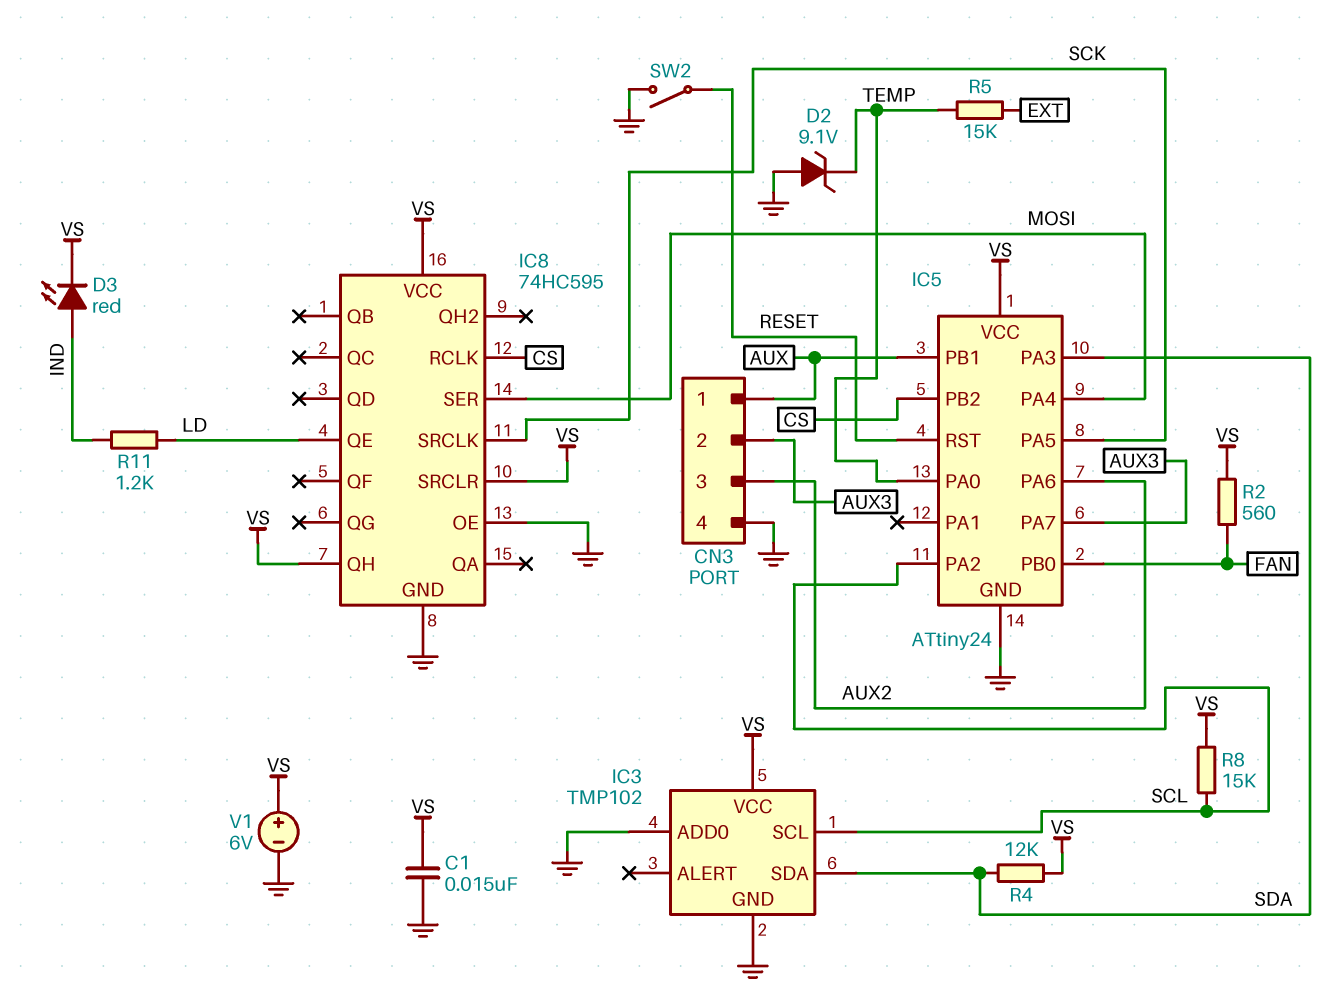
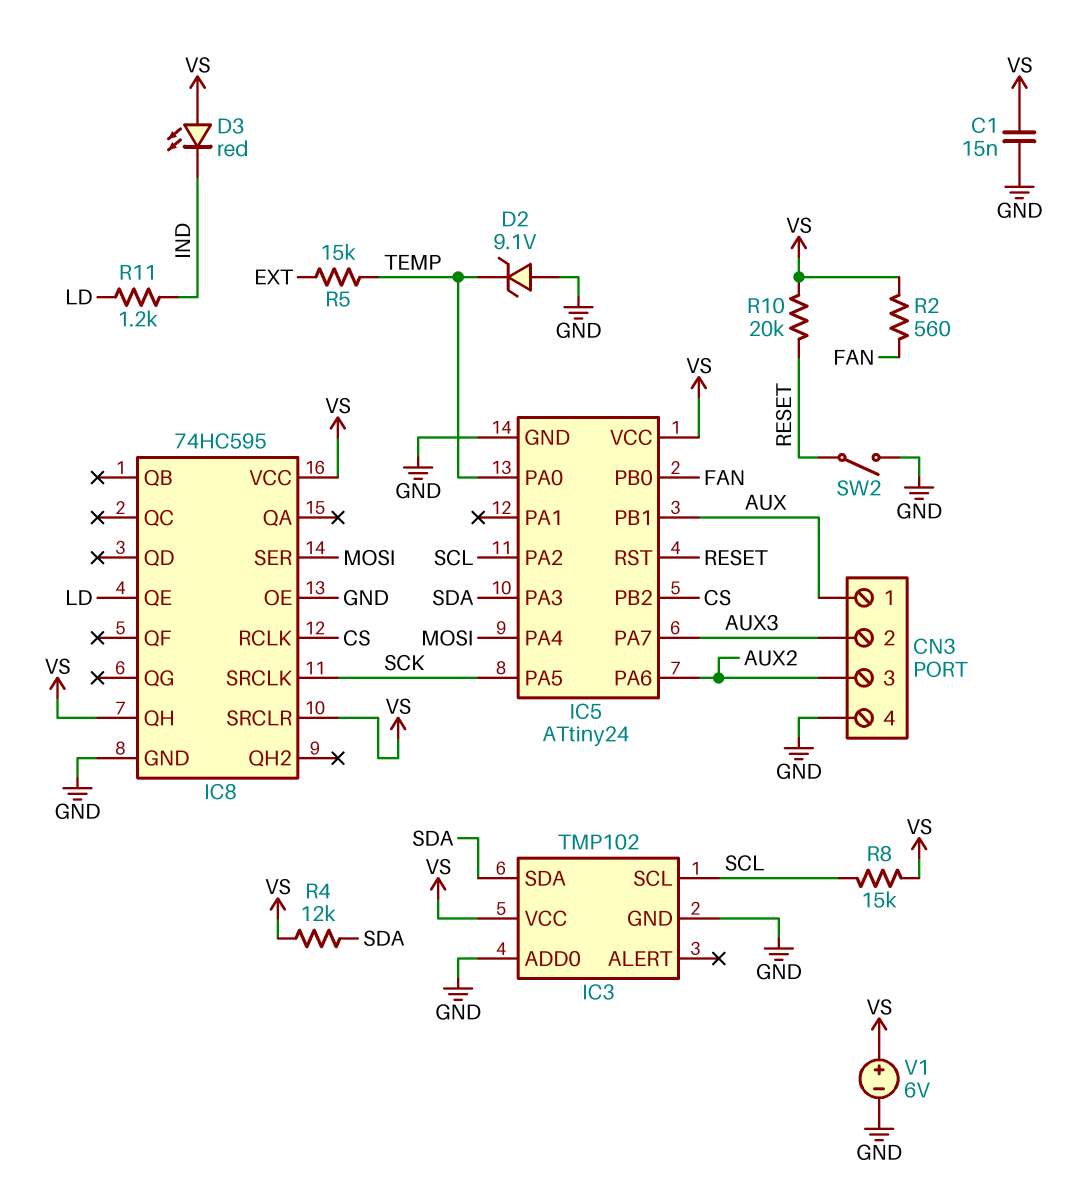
D3: LED red (A IND, K VS) -> LED red (A VS, K IND)
R10: none -> 20k (RESET, VS)

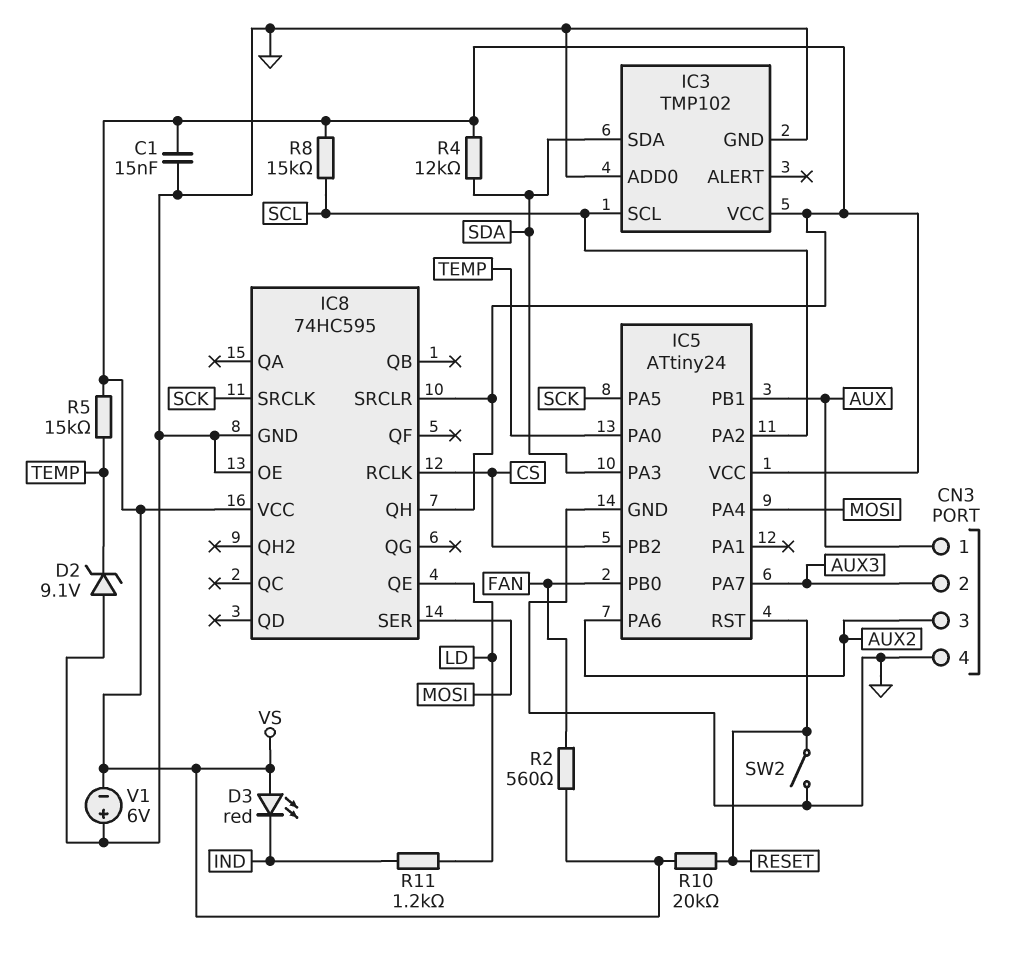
R5: 15k (EXT, TEMP) -> 15k (TEMP, VS)
V1: 6V (plus VS, minus GND) -> 6V (plus GND, minus VS)

